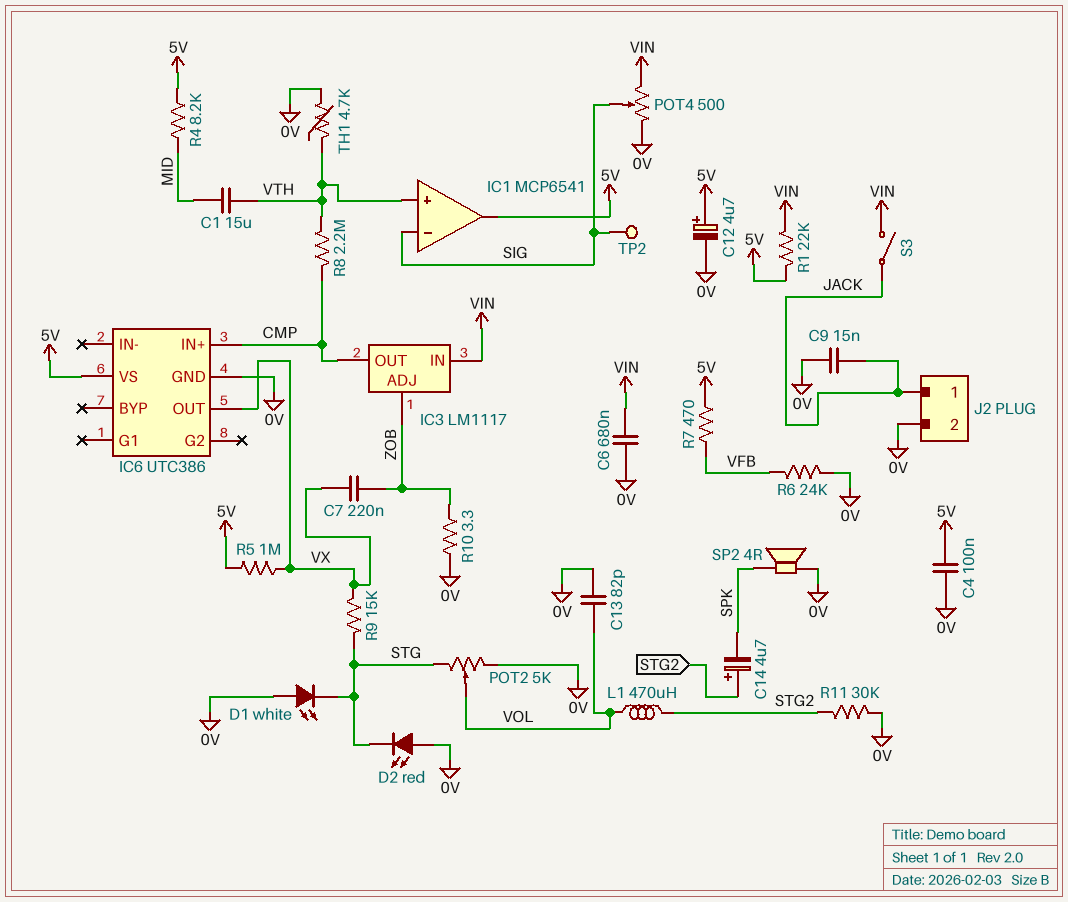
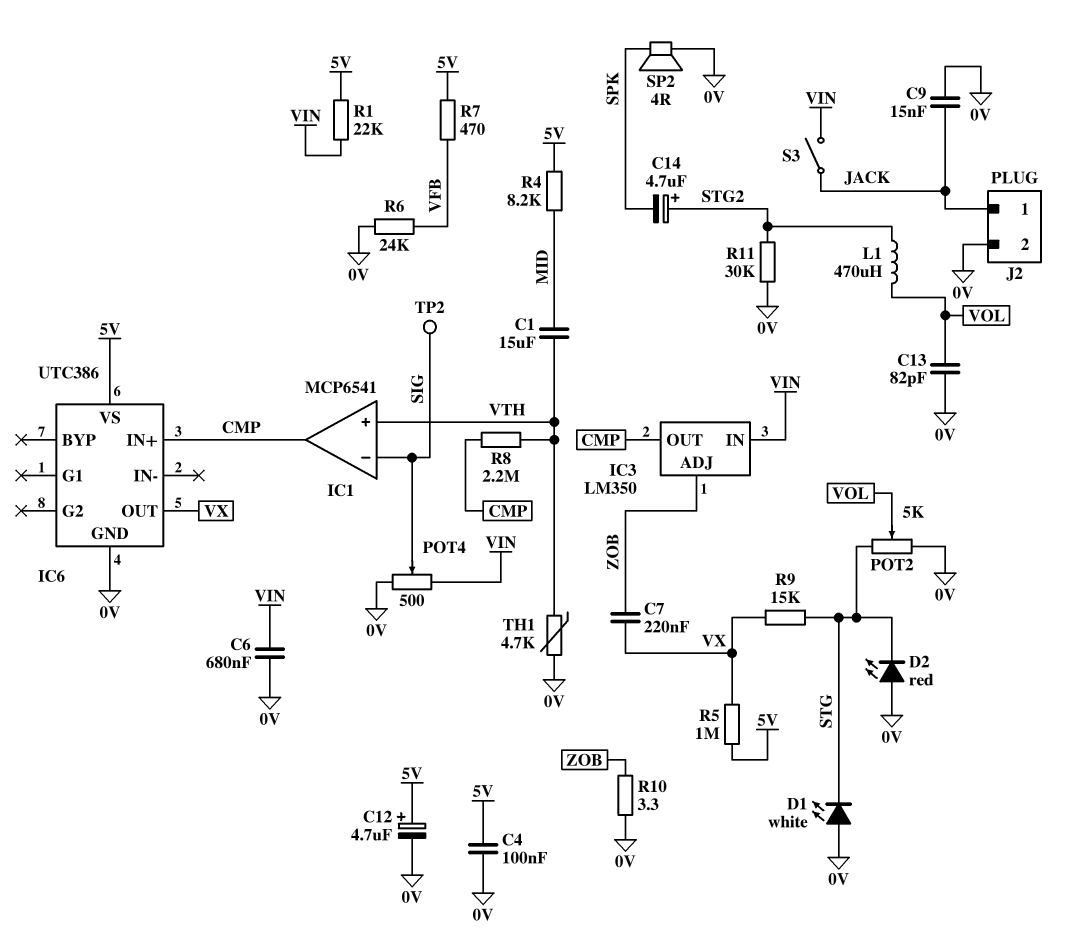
IC1 pin out: 5V -> CMP
IC3: LM1117 -> LM350

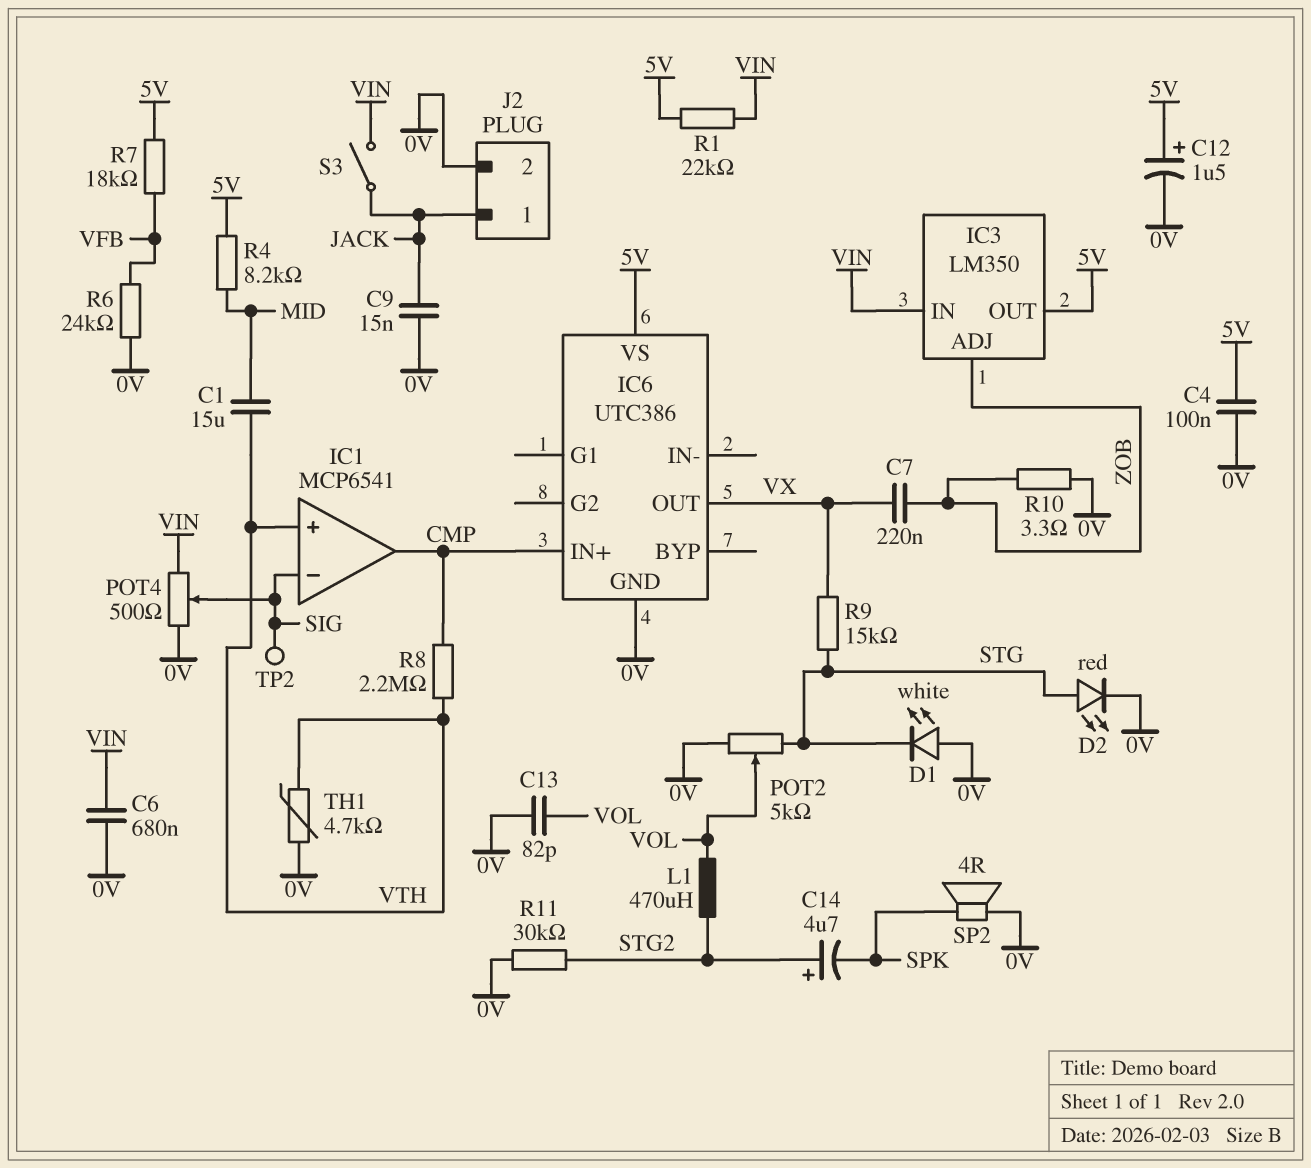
C12: 4.7uF (plus 5V, minus 0V) -> 1.5uF (plus 5V, minus 0V)
D2: LED red (A 0V, K STG) -> LED red (A STG, K 0V)
IC3 pin OUT: CMP -> 5V
R5: 1M (5V, VX) -> none
R7: 470 (5V, VFB) -> 18k (5V, VFB)

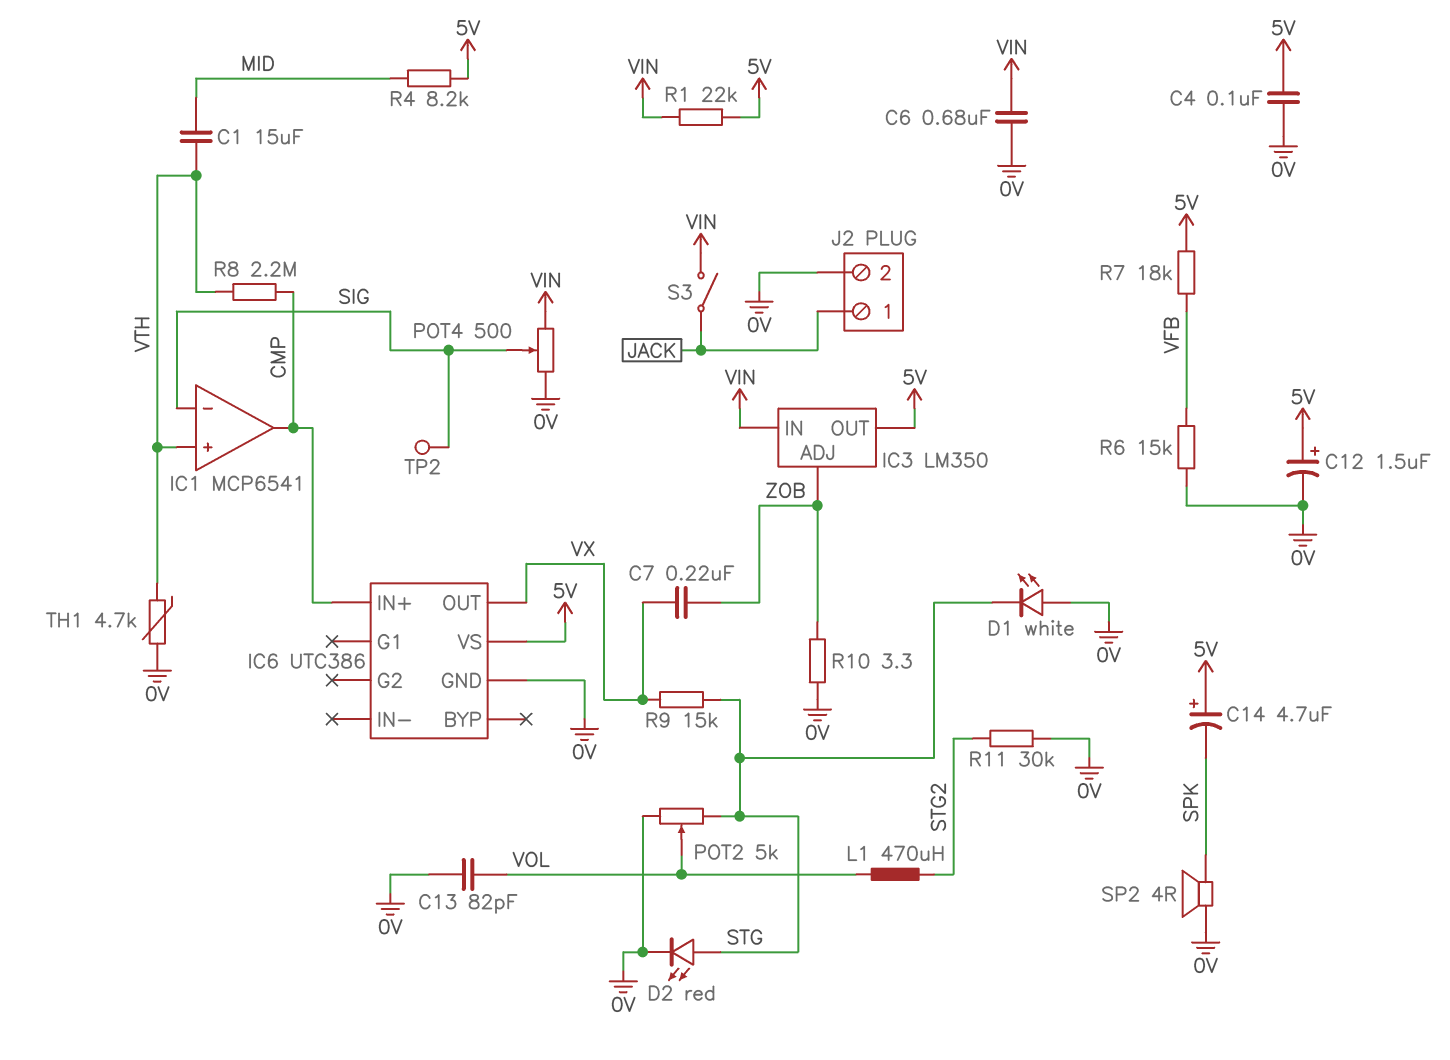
C9: 15nF (0V, JACK) -> none
C14: 4.7uF (plus STG2, minus SPK) -> 4.7uF (plus 5V, minus SPK)
R6: 24k (0V, VFB) -> 15k (0V, VFB)

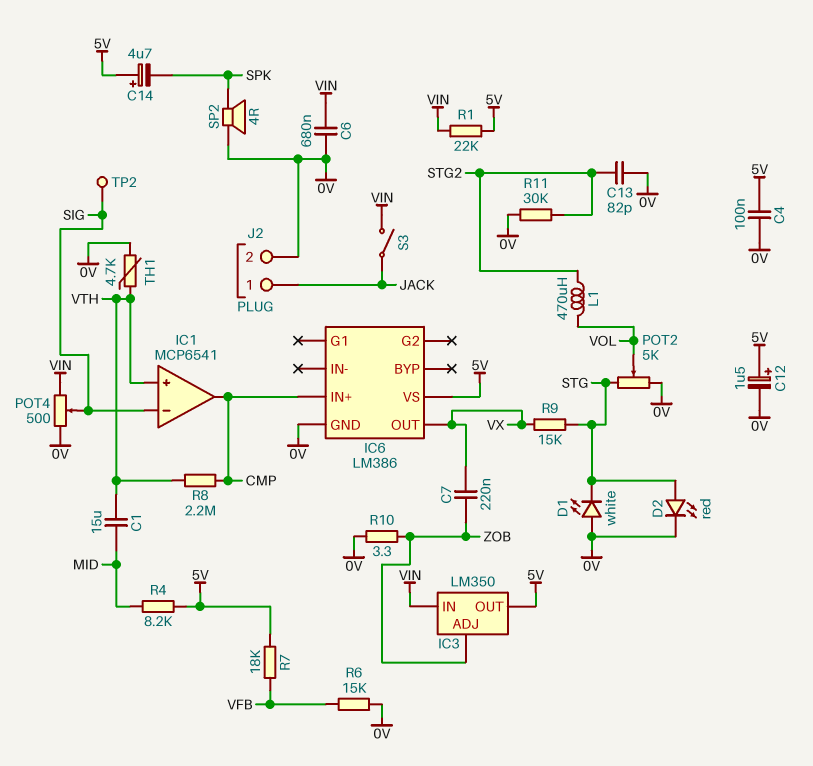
C13: 82pF (0V, VOL) -> 82pF (0V, STG2)
IC6: UTC386 -> LM386

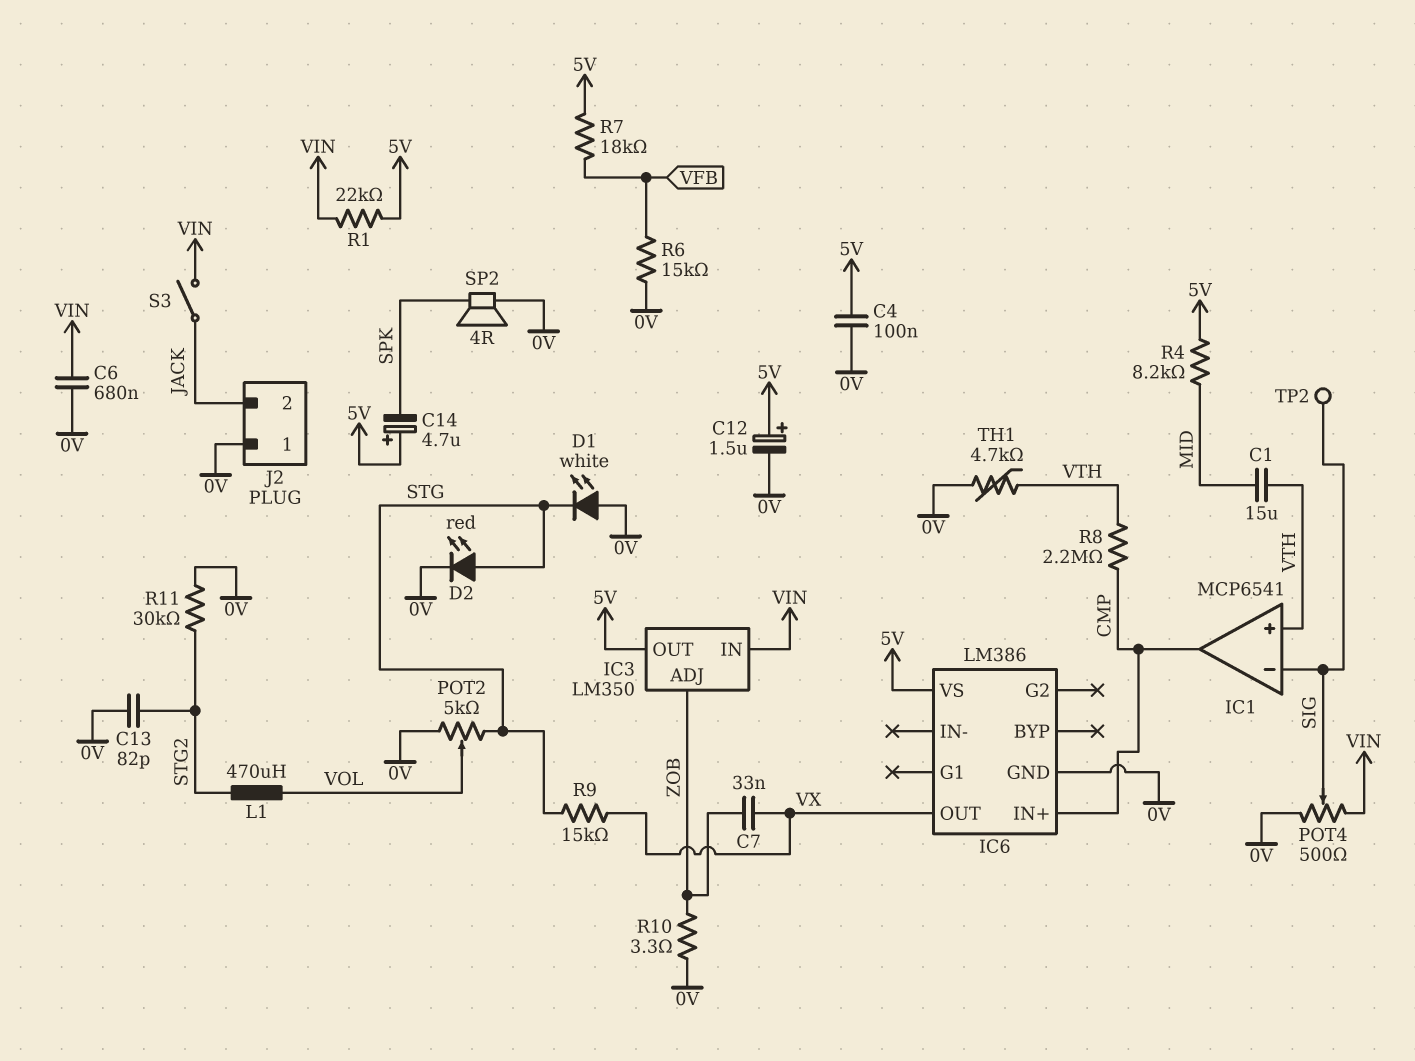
C7: 220nF (VX, ZOB) -> 33nF (VX, ZOB)
J2 pin 1: JACK -> 0V
J2 pin 2: 0V -> JACK

